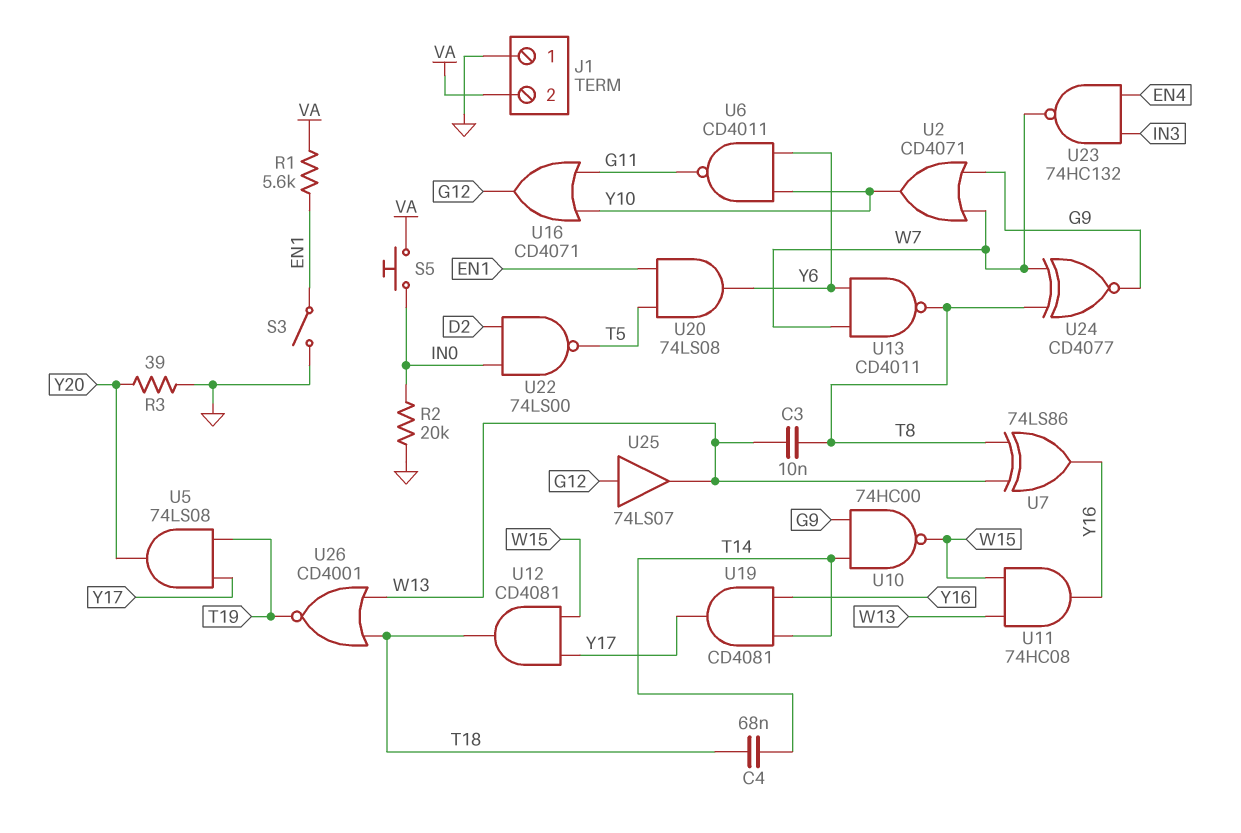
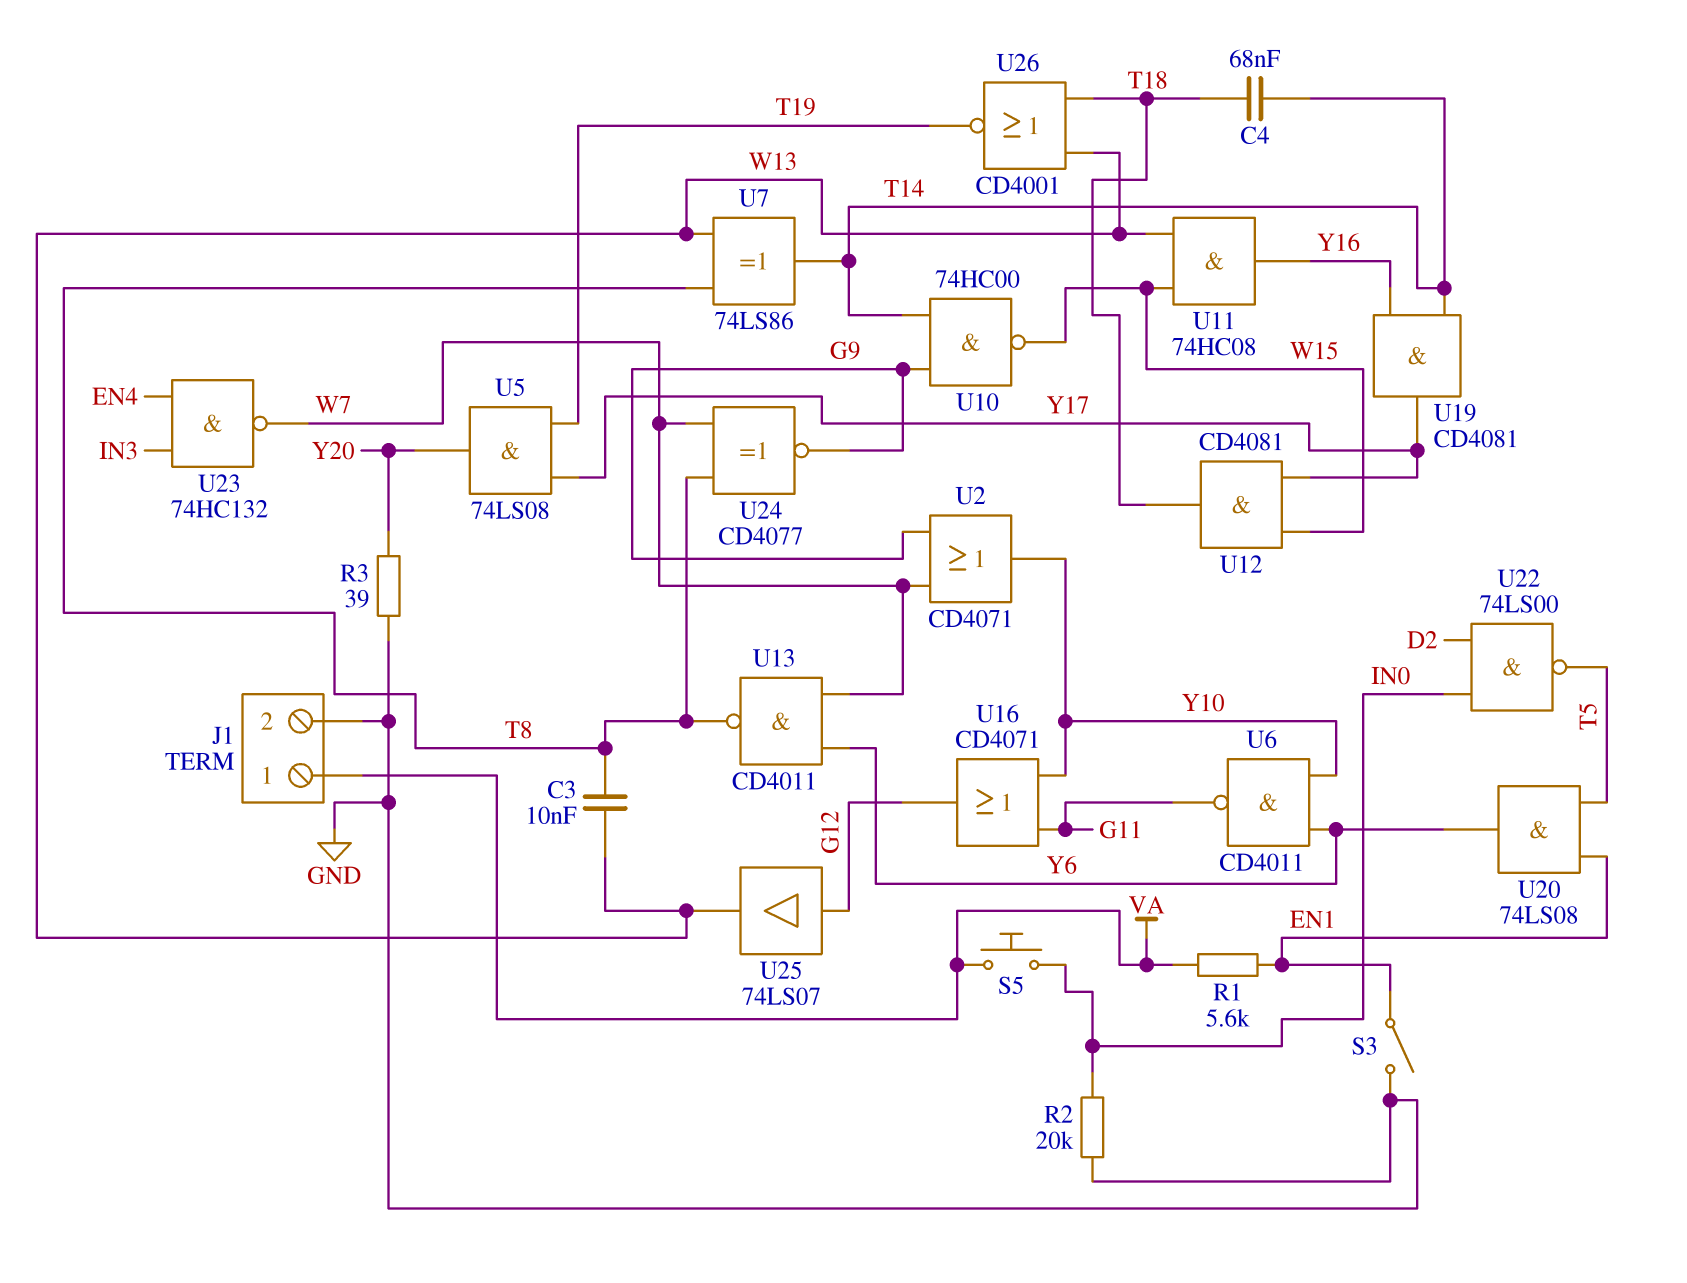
J1 pin 1: GND -> VA
J1 pin 2: VA -> GND
U7: XOR 74LS86 (in T8, in W13, out Y16) -> XOR 74LS86 (in T8, in W13, out T14)

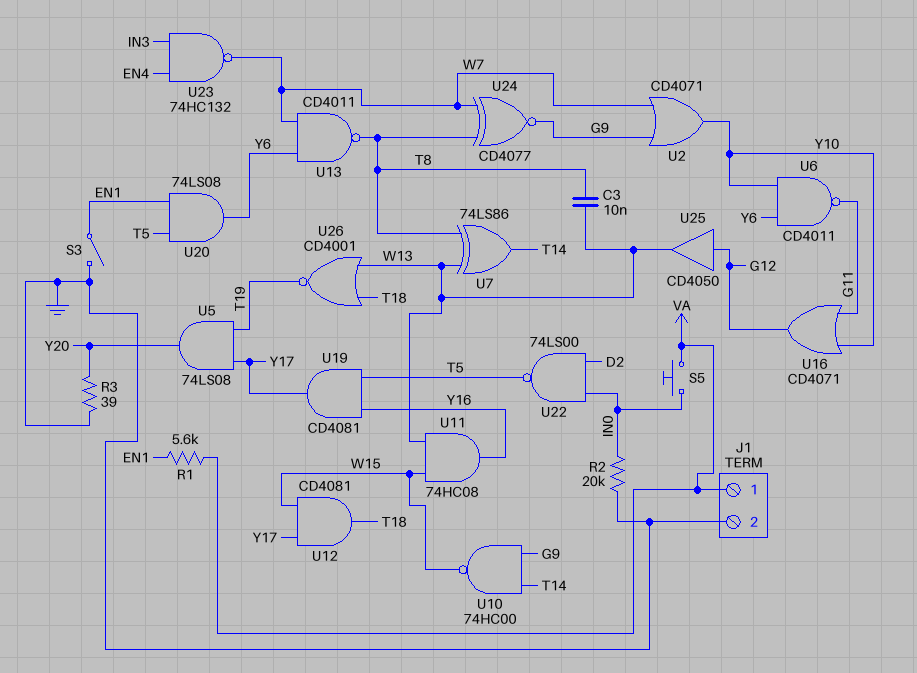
C4: 68nF (T14, T18) -> none
U19: AND CD4081 (in T14, in Y16, out Y17) -> AND CD4081 (in T5, in Y16, out Y17)
U25: buffer 74LS07 (in G12, out W13) -> buffer CD4050 (in G12, out W13)

